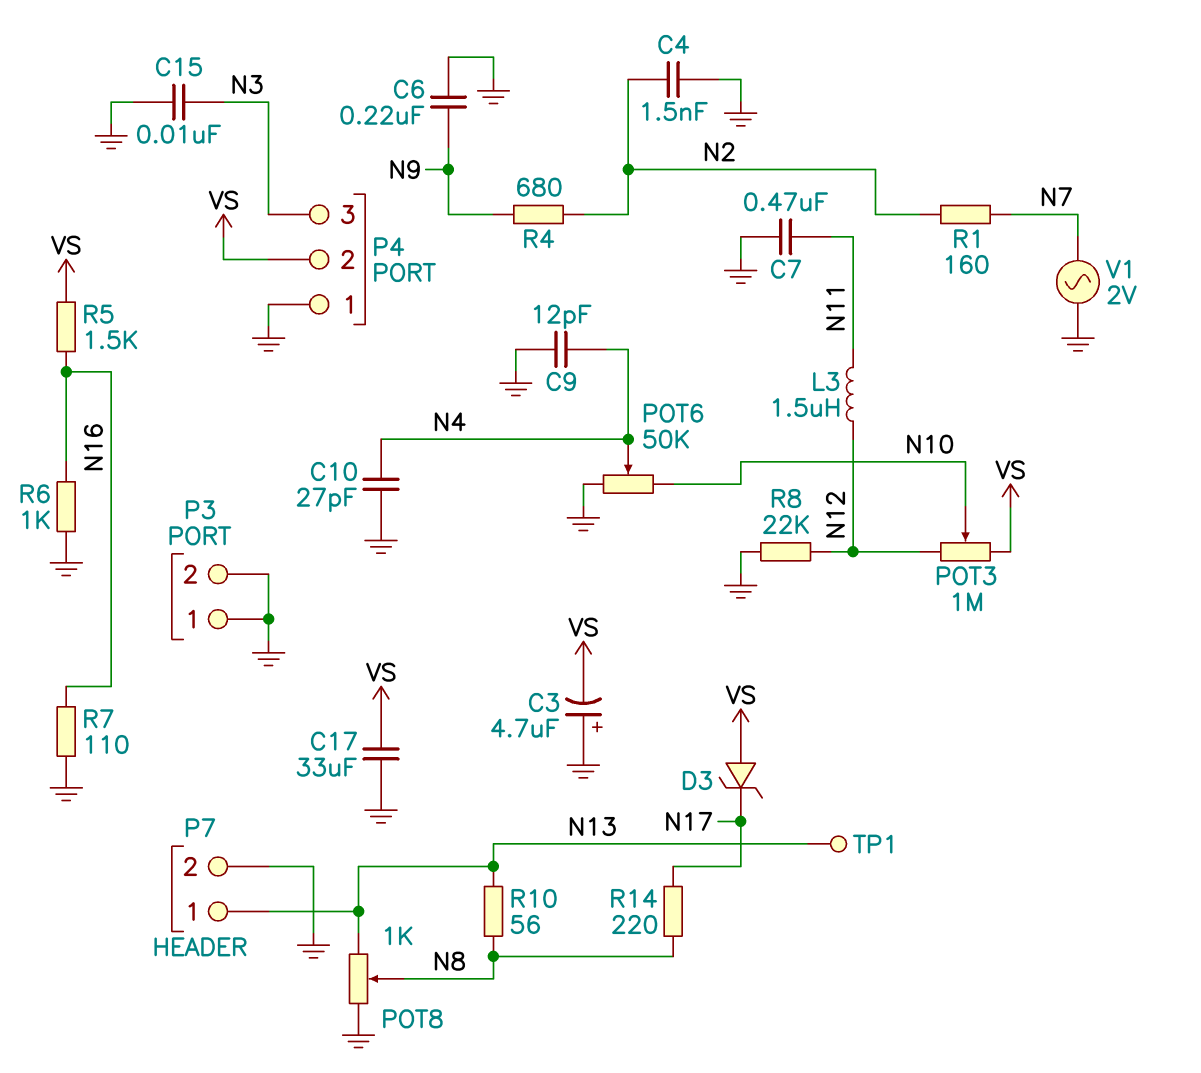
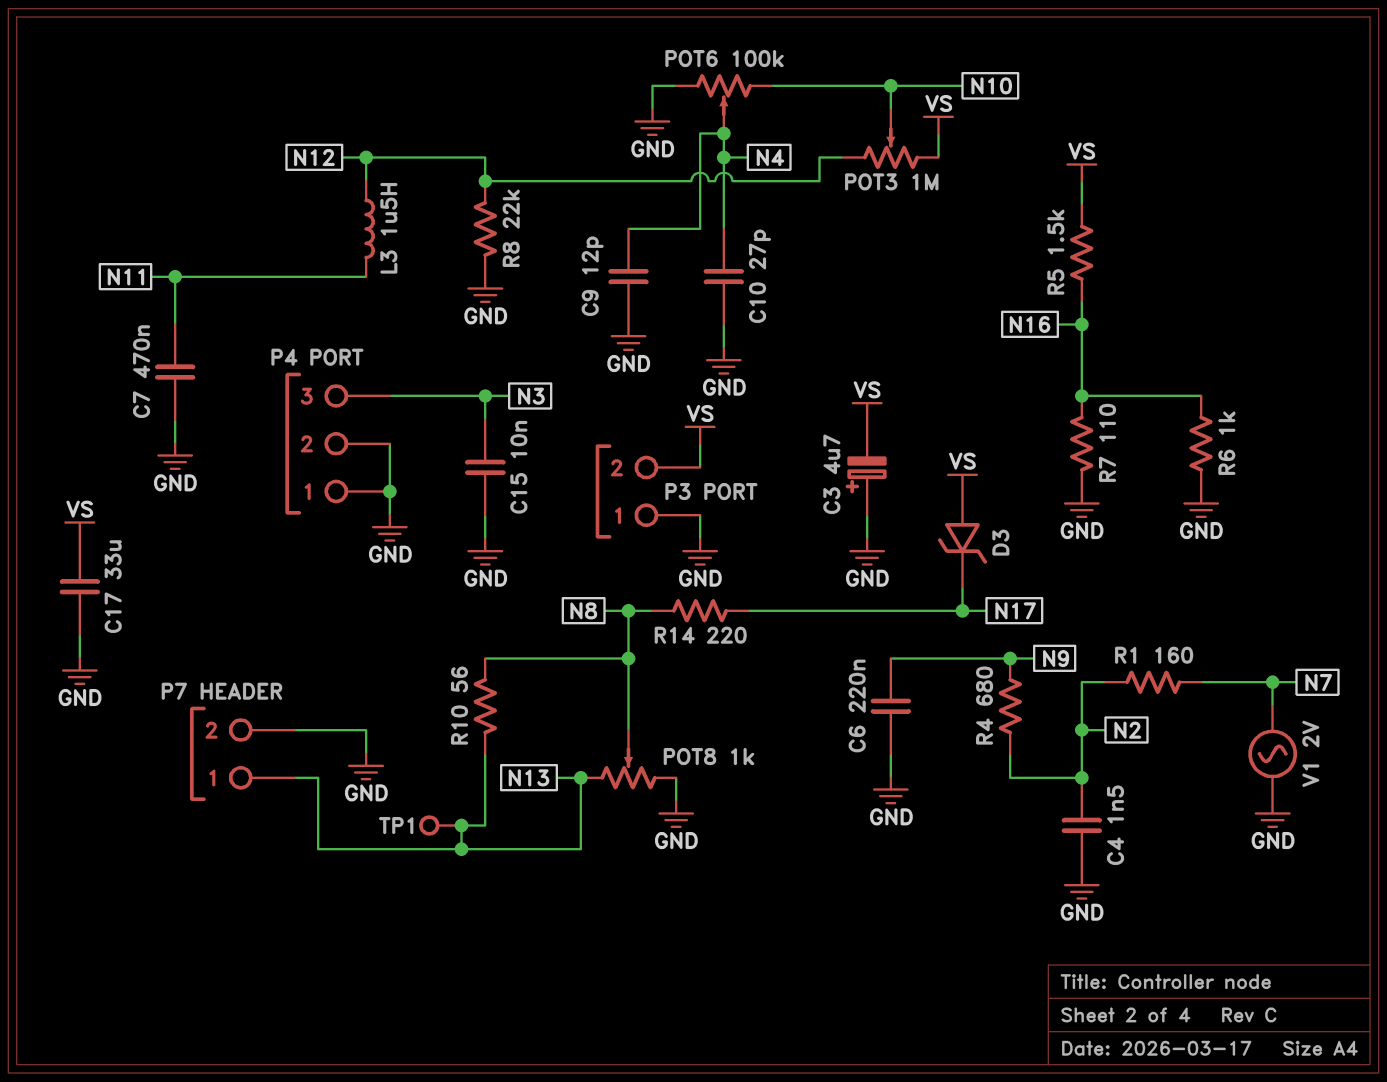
P3 pin 2: GND -> VS
P4 pin 2: VS -> GND
POT6: 50k (GND, N10, wiper N4) -> 100k (GND, N10, wiper N4)

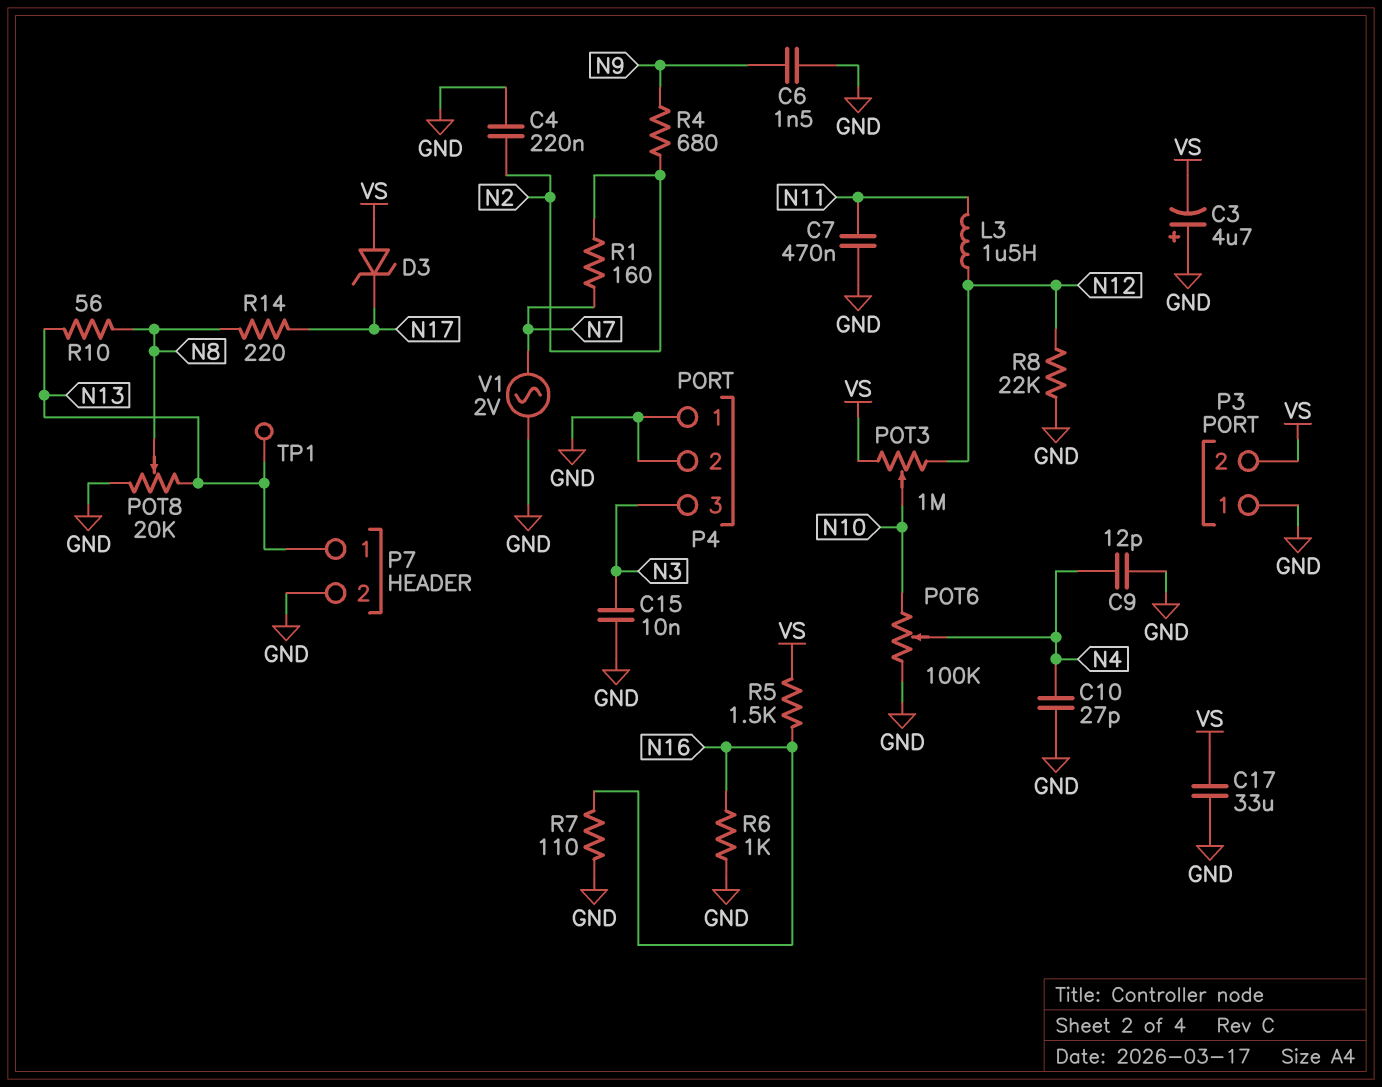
C4: 1.5nF (GND, N2) -> 220nF (GND, N2)
C6: 220nF (GND, N9) -> 1.5nF (GND, N9)
POT8: 1k (GND, N13, wiper N8) -> 20k (GND, N13, wiper N8)

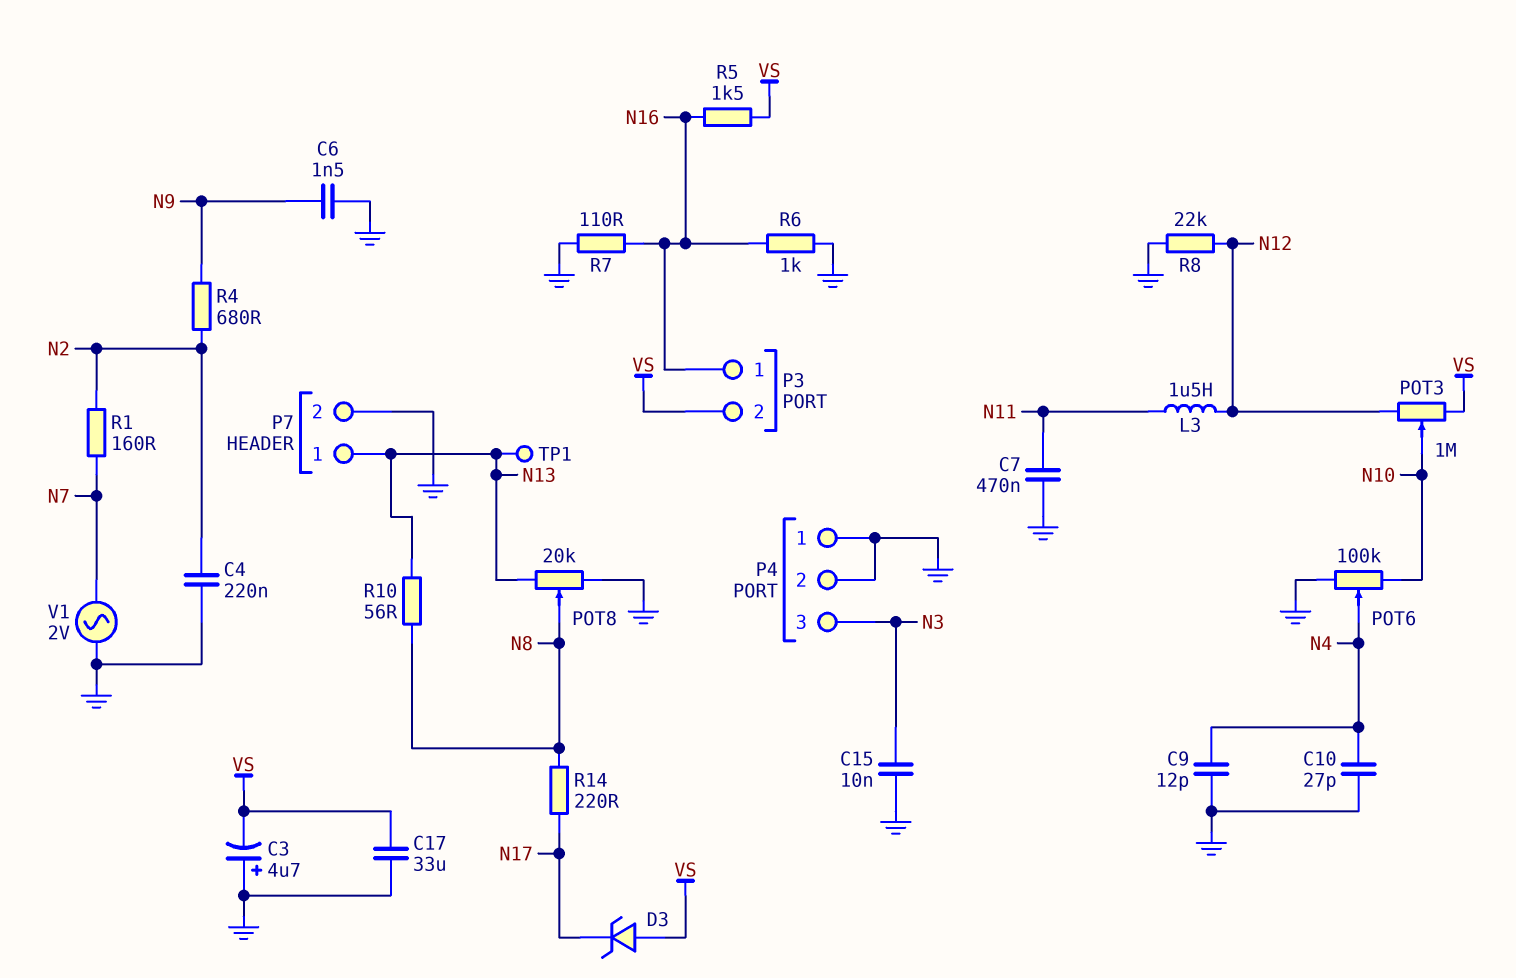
P3 pin 1: GND -> N16

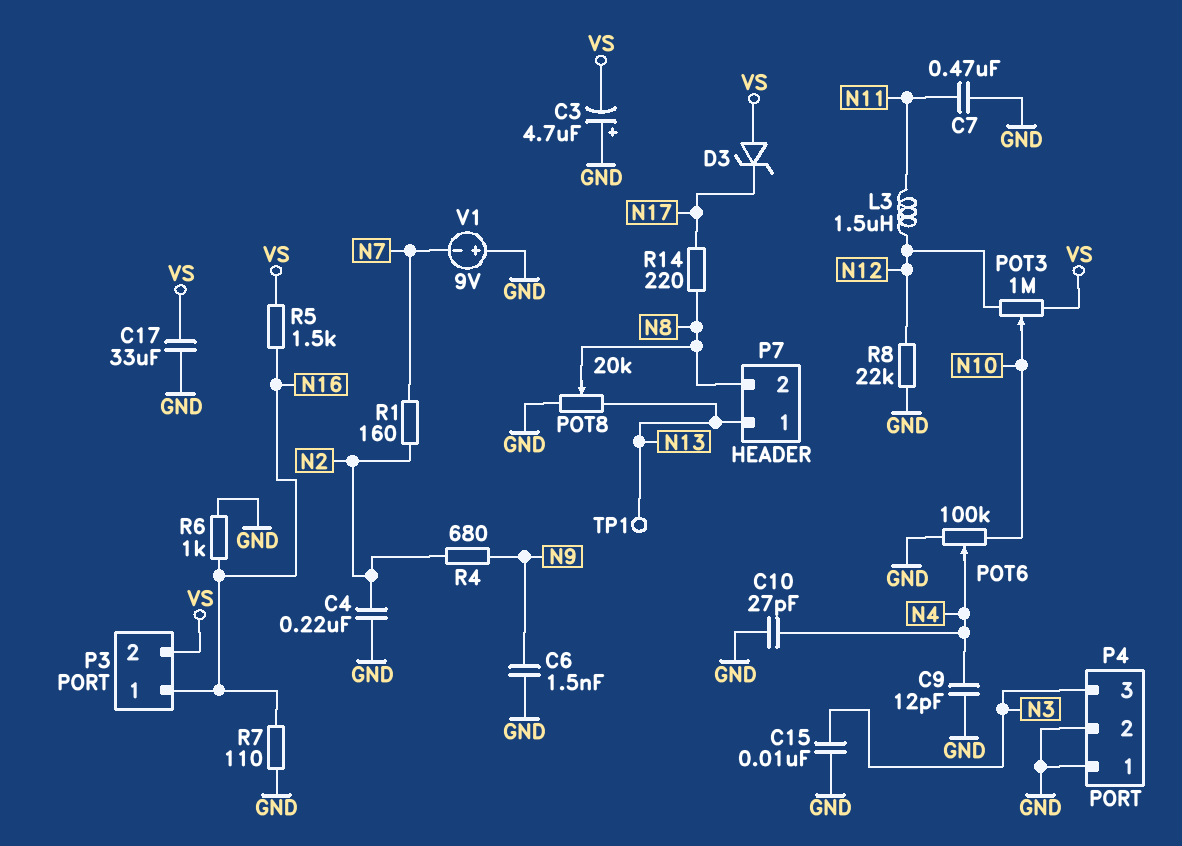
P7 pin 2: GND -> N8
R10: 56 (N8, N13) -> none
V1: AC 2V (GND, N7) -> 9V (plus GND, minus N7)

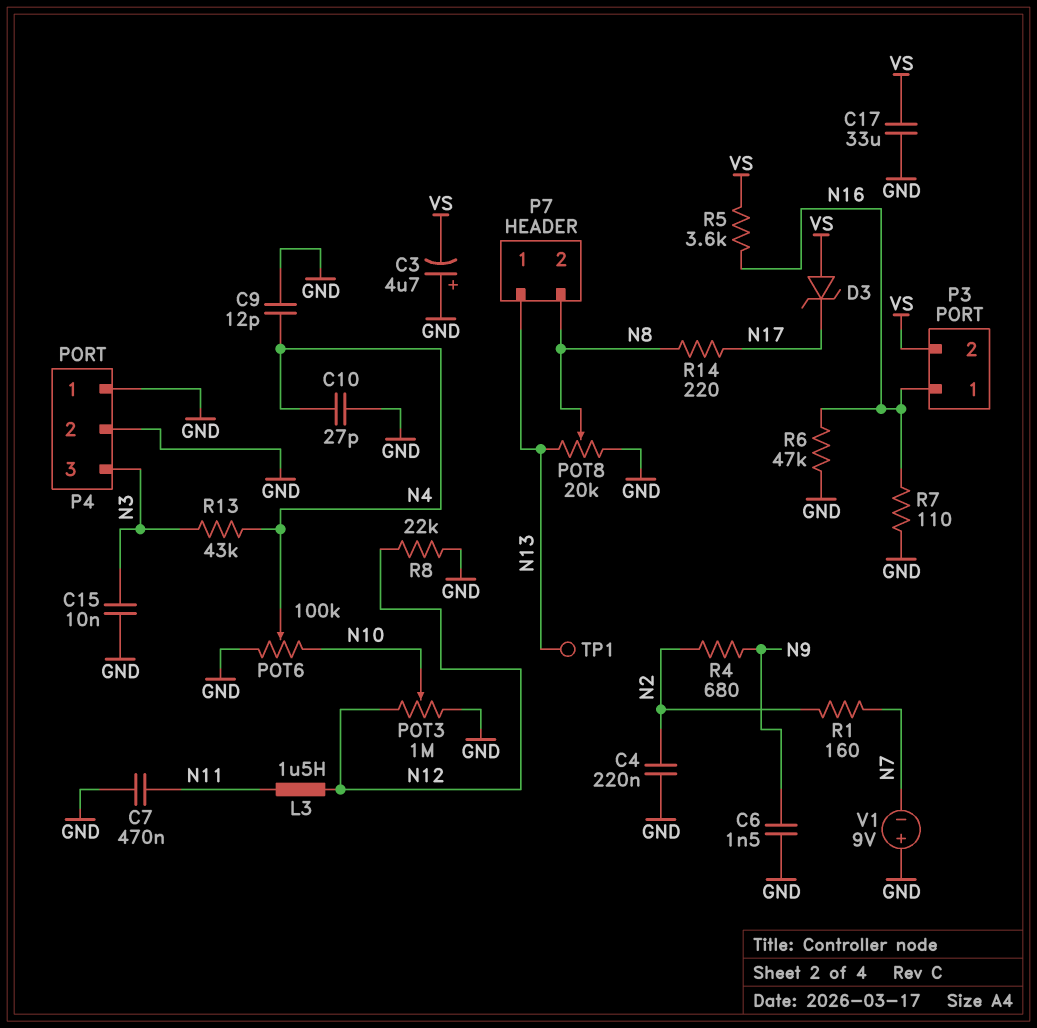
POT3: 1M (N12, VS, wiper N10) -> 1M (GND, N12, wiper N10)
R5: 1.5k (N16, VS) -> 3.6k (N16, VS)
R6: 1k (GND, N16) -> 47k (GND, N16)
R13: none -> 43k (N3, N4)

